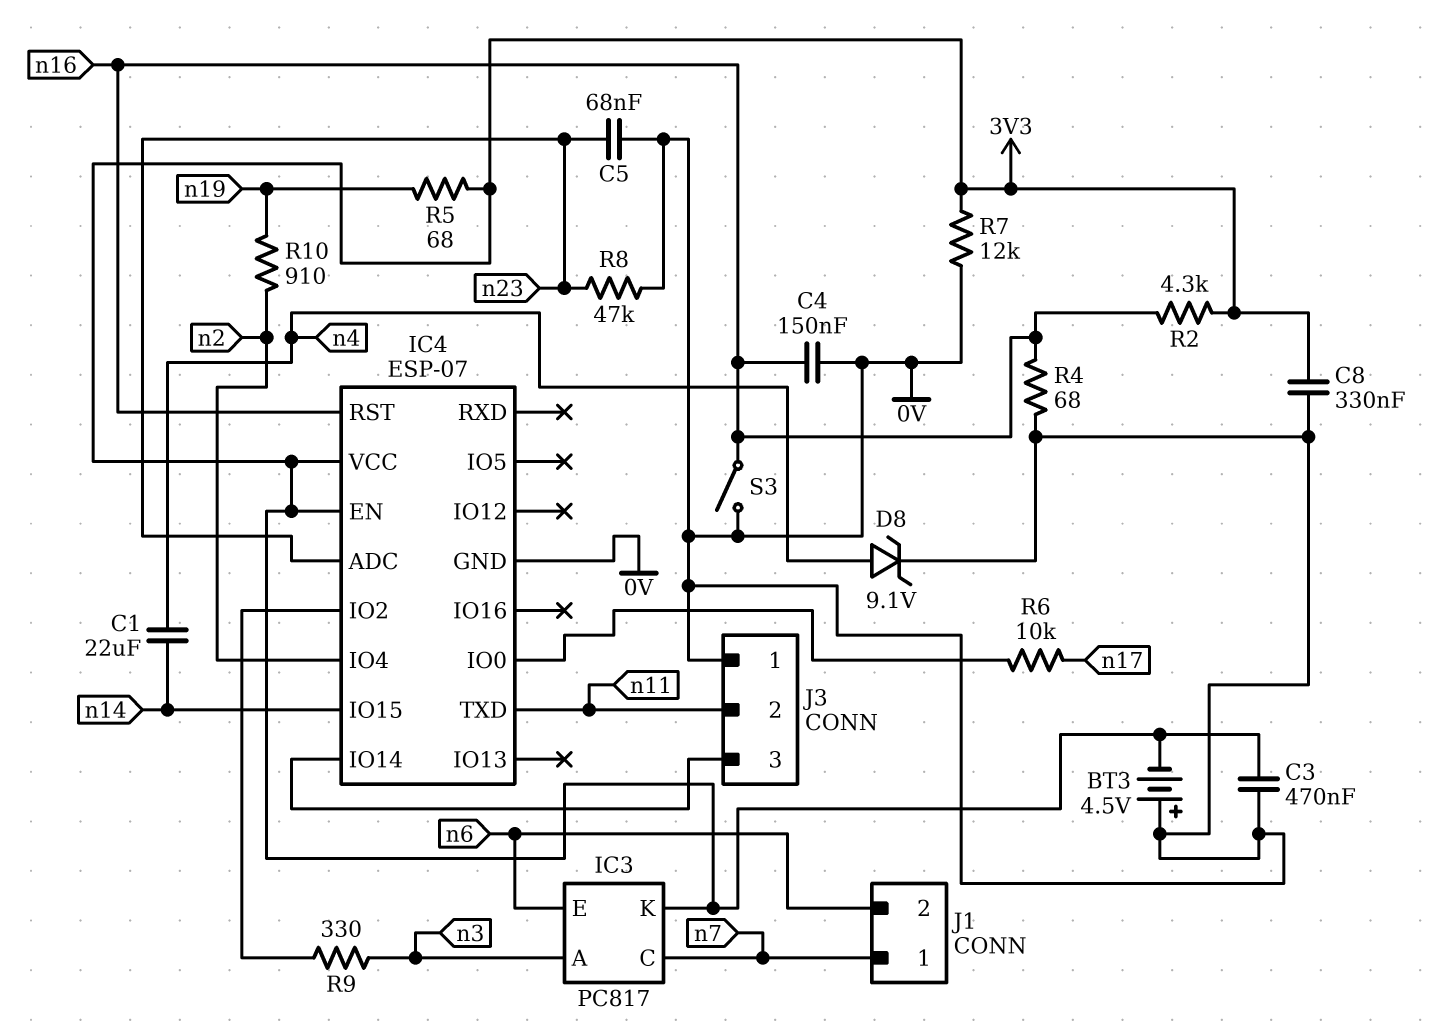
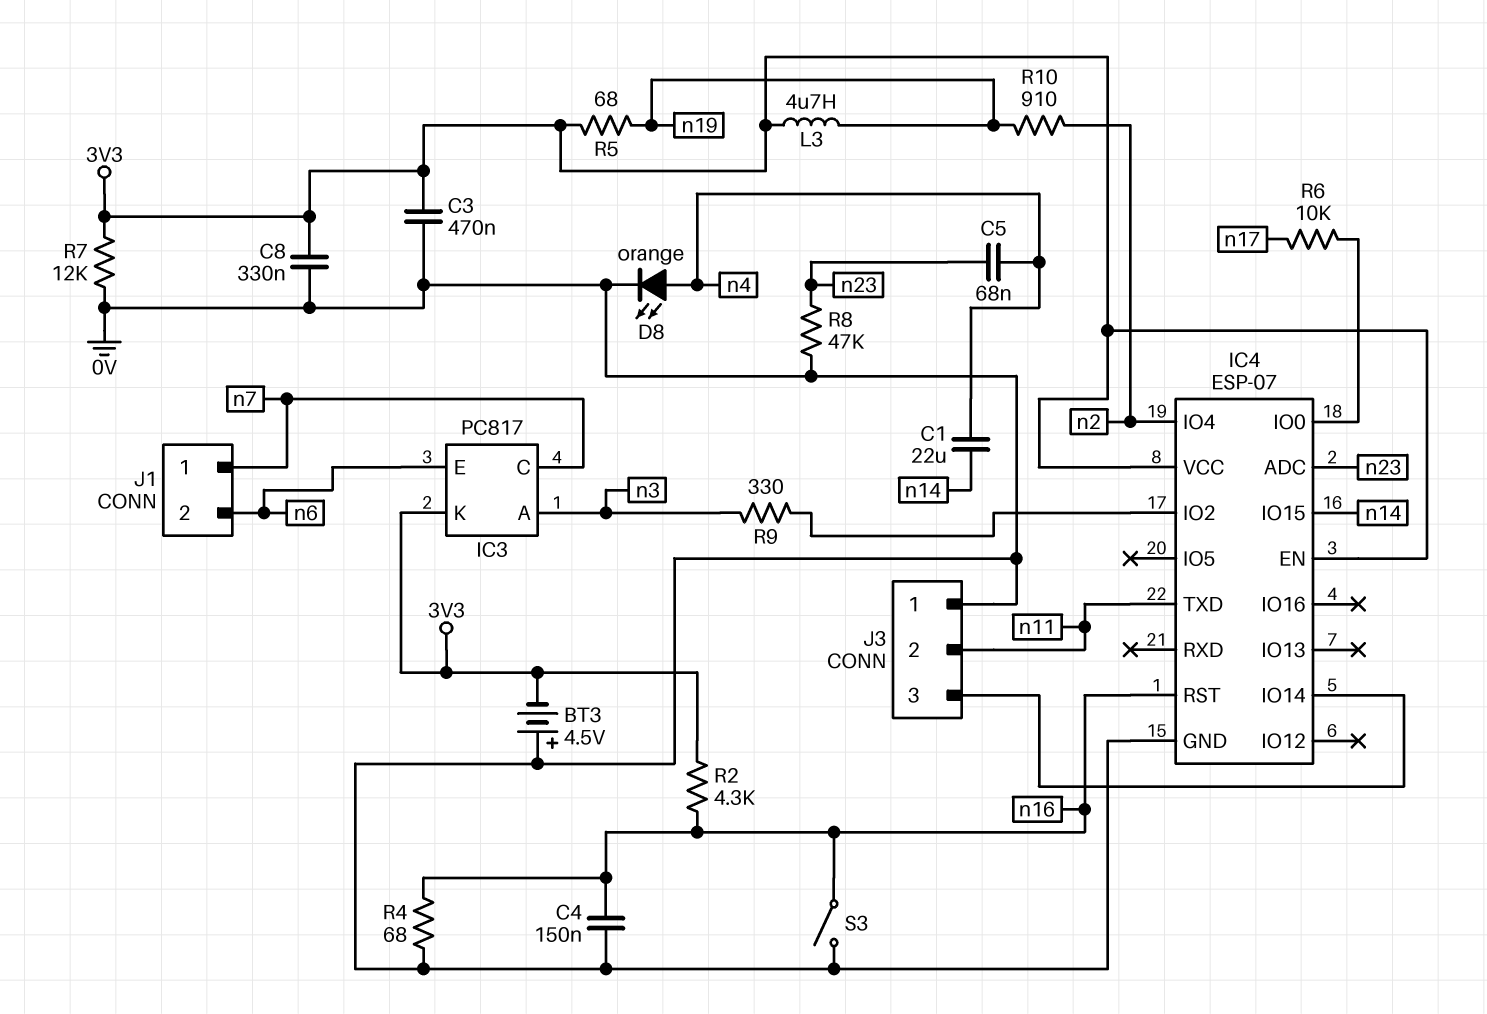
C5: 68nF (0V, n23) -> 68nF (n4, n23)
D8: zener 9.1V (A n4, K 0V) -> LED orange (A n4, K 0V)
L3: none -> 4.7uH (3V3, n19)

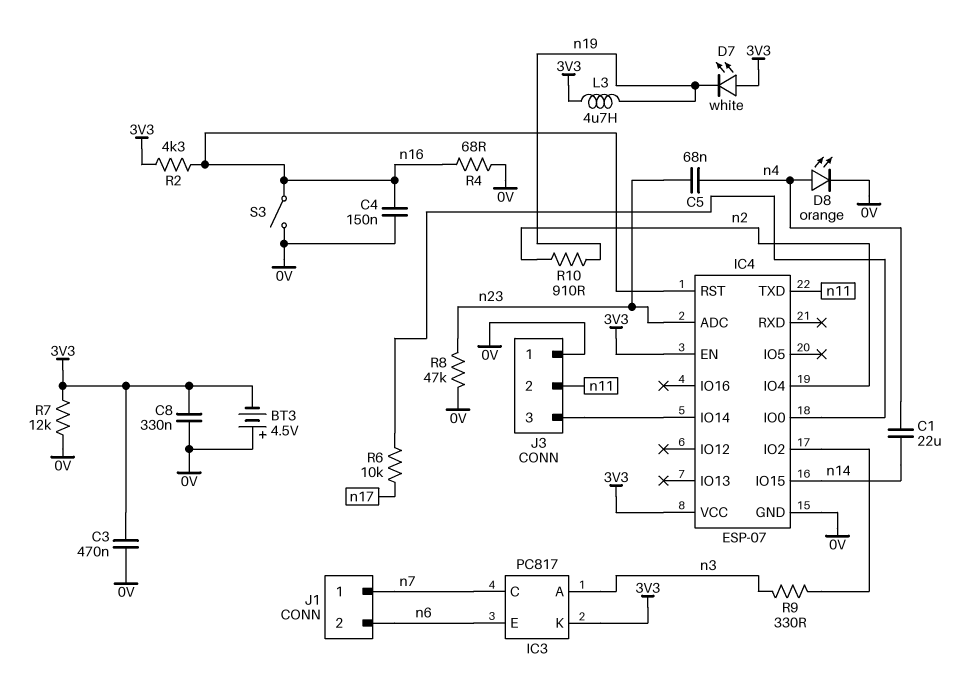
D7: none -> LED white (A 3V3, K n19)
R5: 68 (3V3, n19) -> none

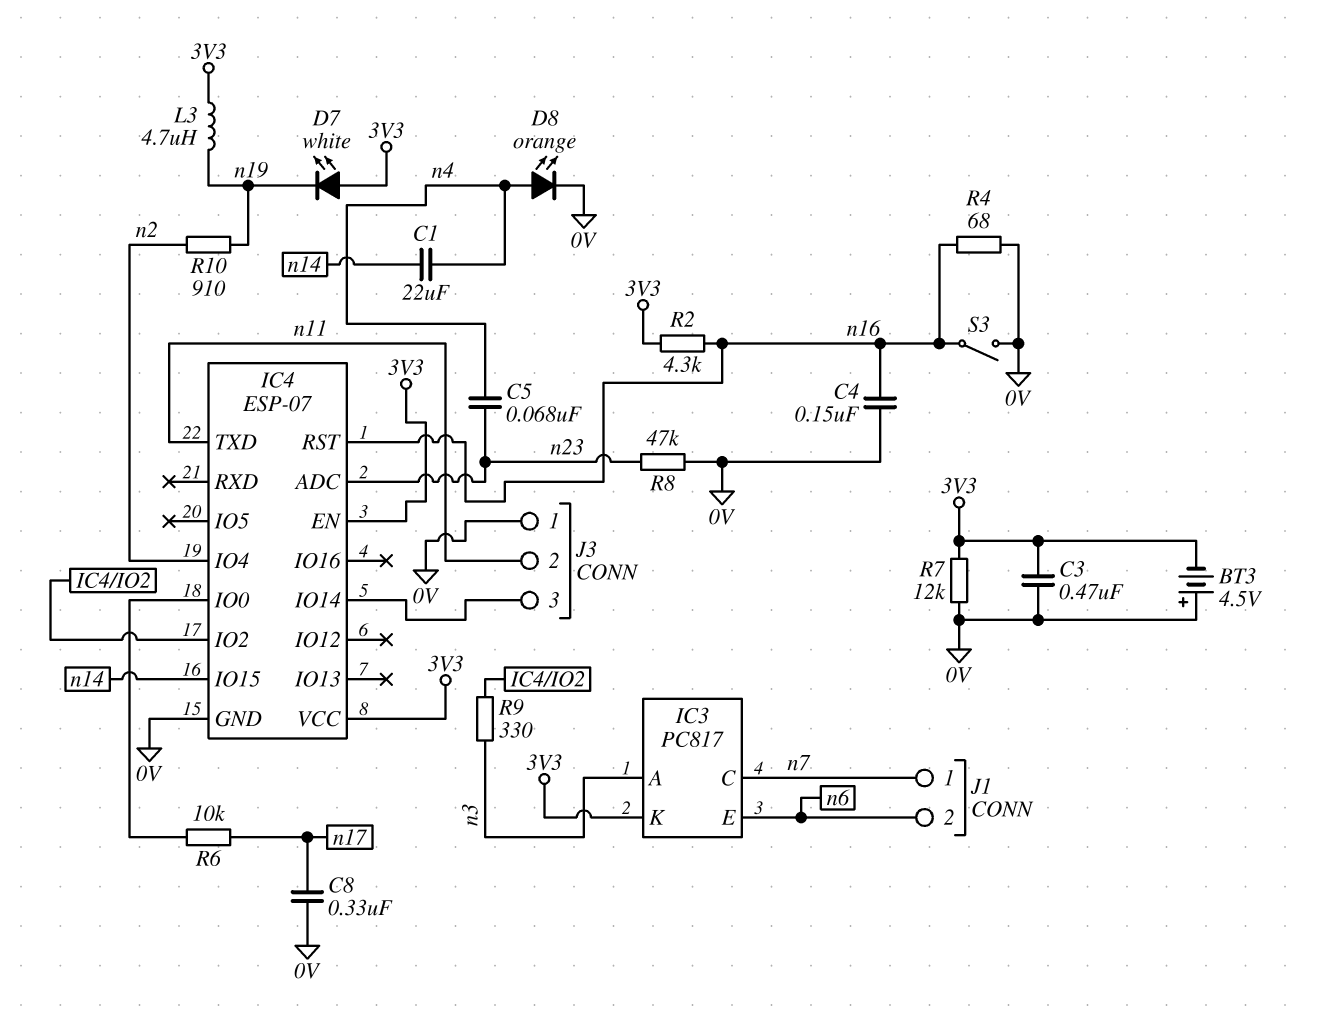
C8: 330nF (0V, 3V3) -> 330nF (0V, n17)

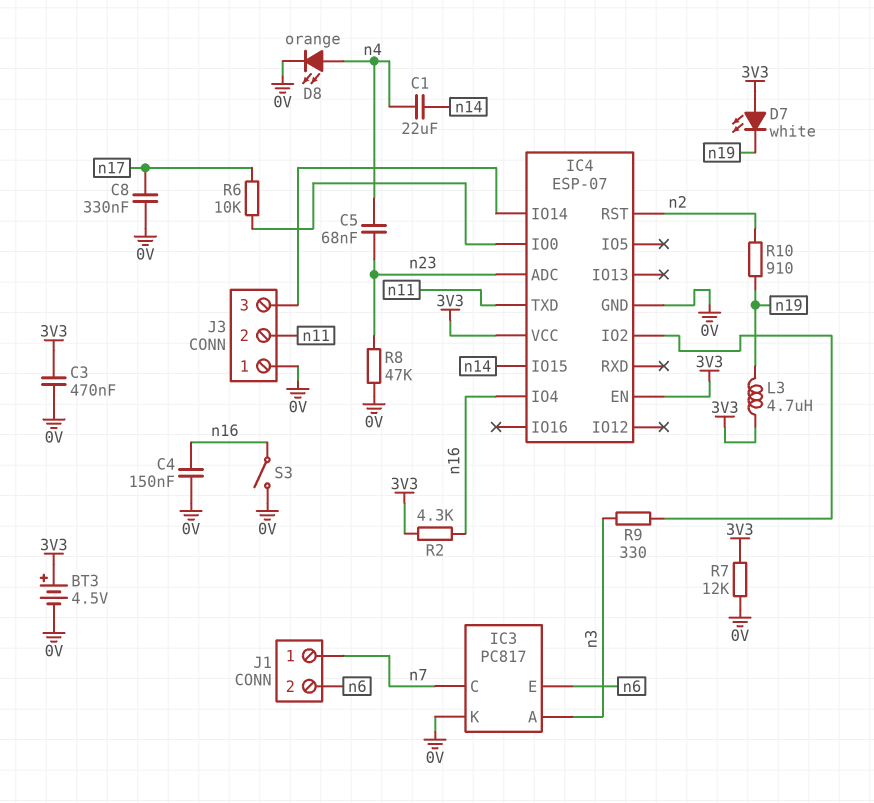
BT3: 4.5V (plus 0V, minus 3V3) -> 4.5V (plus 3V3, minus 0V)
IC3 pin K: 3V3 -> 0V
IC4 pin IO4: n2 -> n16
IC4 pin RST: n16 -> n2
R4: 68 (0V, n16) -> none

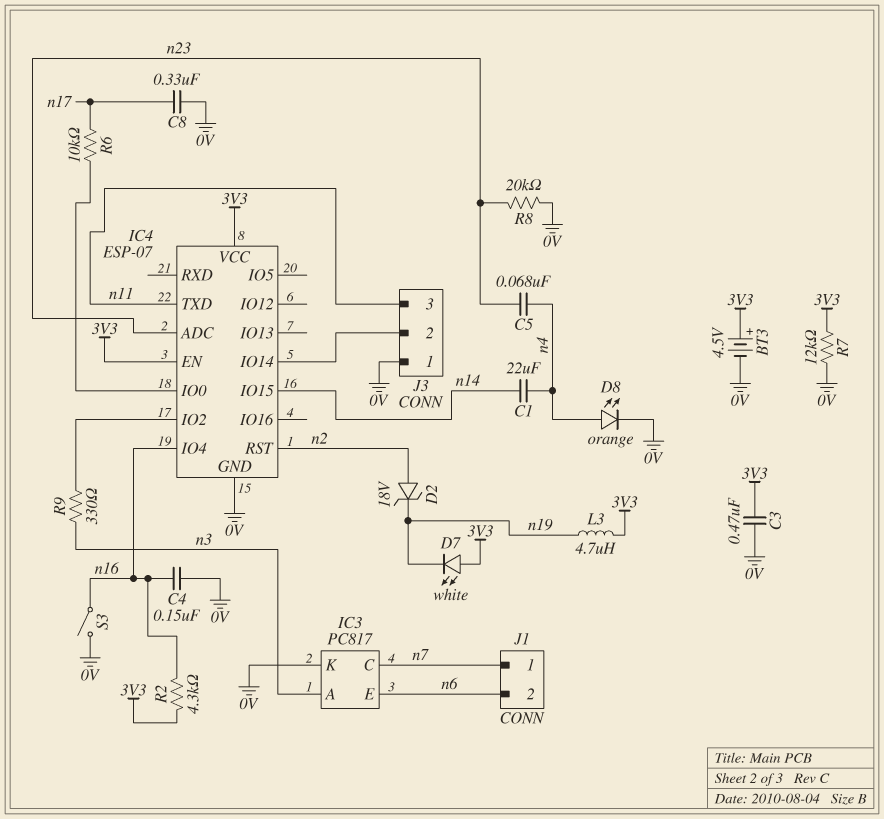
D2: none -> zener 18V (A n2, K n19)
J3 pin 2: n11 -> IC4/IO14
J3 pin 3: IC4/IO14 -> n11
R8: 47k (0V, n23) -> 20k (0V, n23)
R10: 910 (n2, n19) -> none

